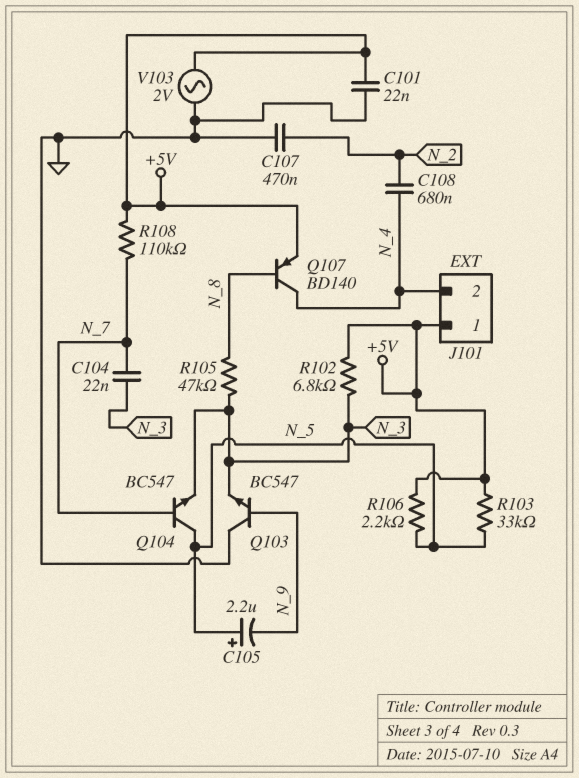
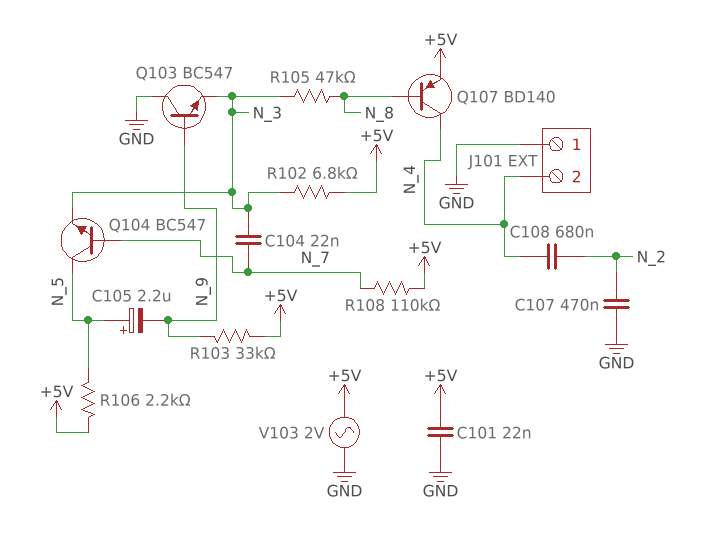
J101 pin 1: +5V -> GND
R103: 33k (+5V, N_5) -> 33k (+5V, N_9)

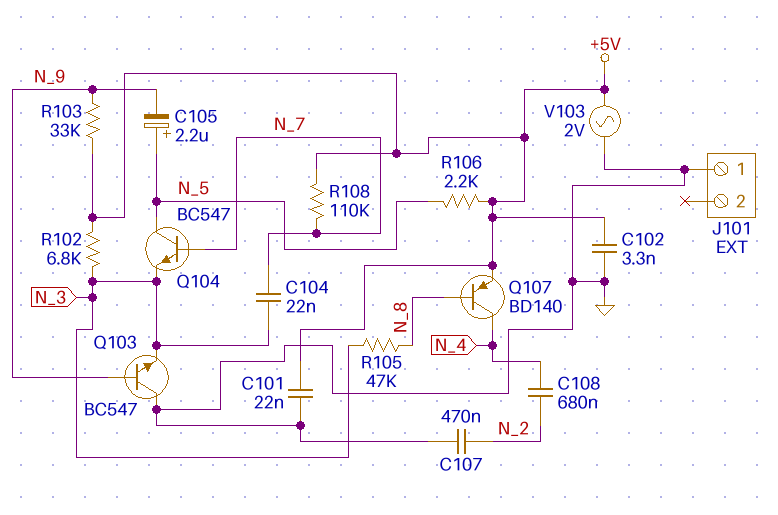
C102: none -> 3.3nF (+5V, GND)
J101 pin 2: N_4 -> none

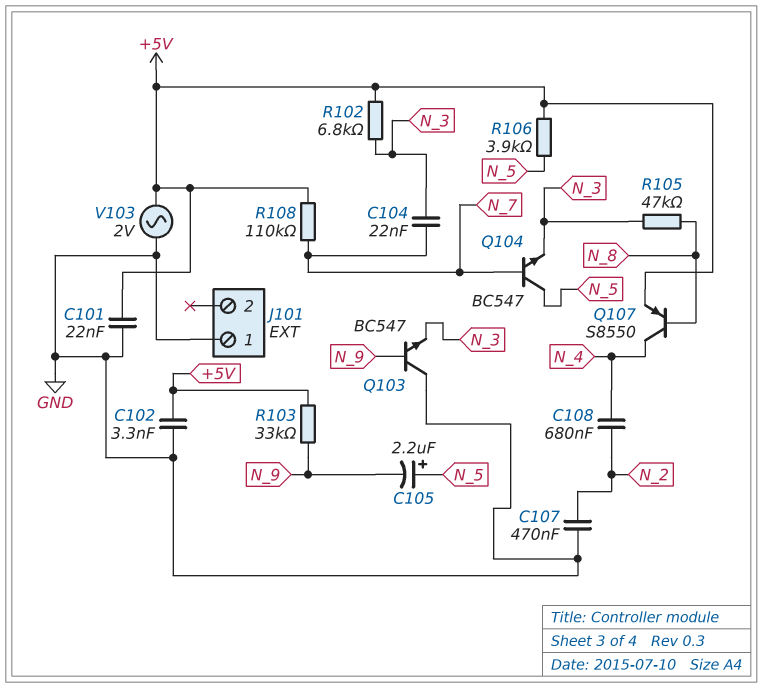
Q107: PNP BD140 (B N_8, C N_4, E +5V) -> PNP S8550 (B N_8, C N_4, E +5V)
R106: 2.2k (+5V, N_5) -> 3.9k (+5V, N_5)

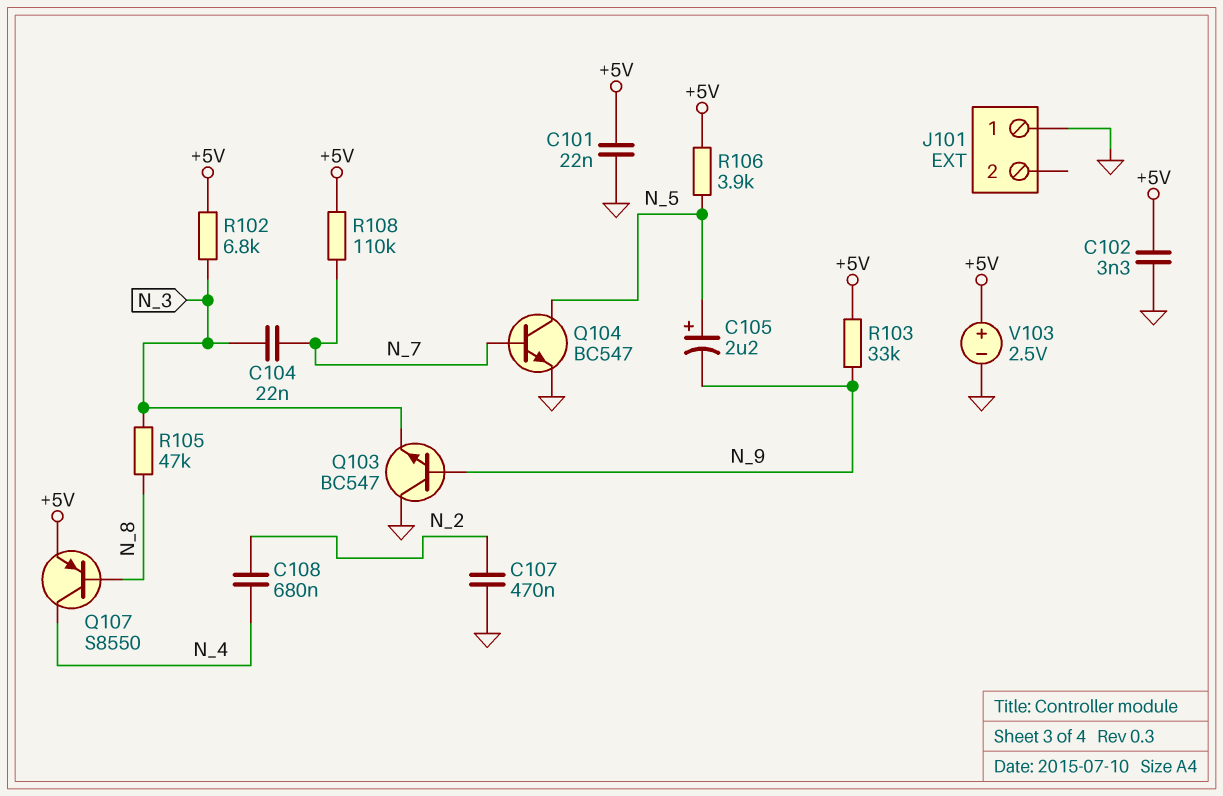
Q104: NPN BC547 (B N_7, C N_5, E N_3) -> NPN BC547 (B N_7, C N_5, E GND)
V103: AC 2V (+5V, GND) -> 2.5V (plus +5V, minus GND)

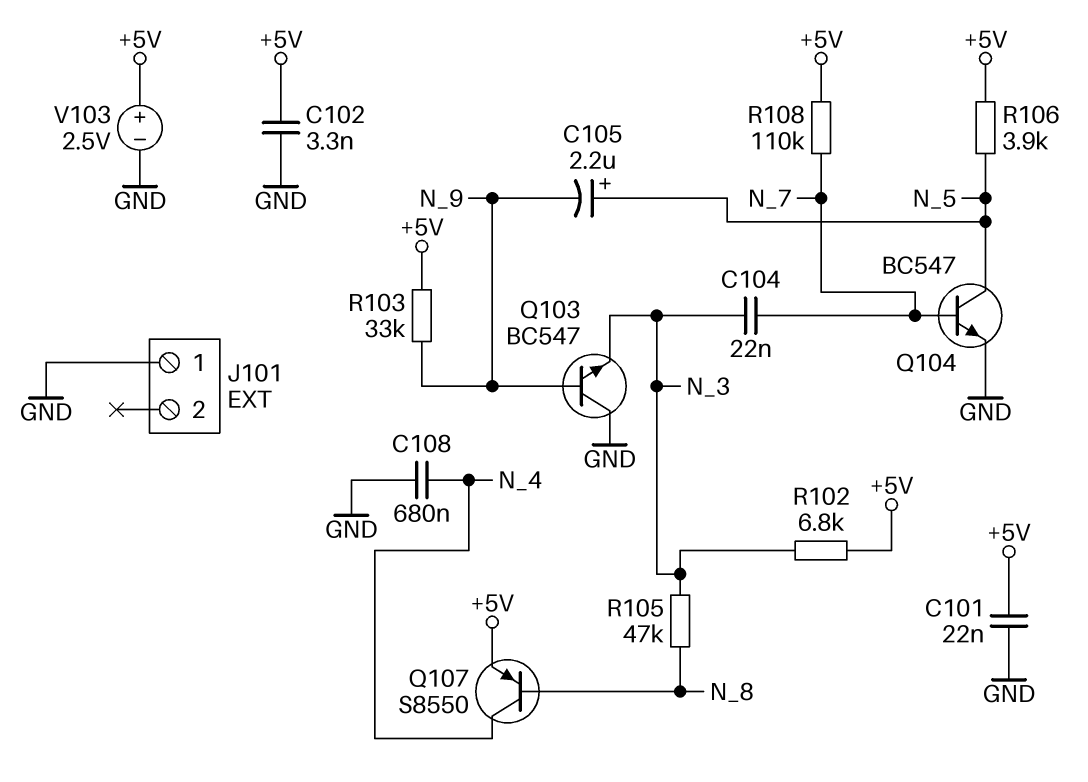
C107: 470nF (GND, N_2) -> none
C108: 680nF (N_2, N_4) -> 680nF (GND, N_4)

